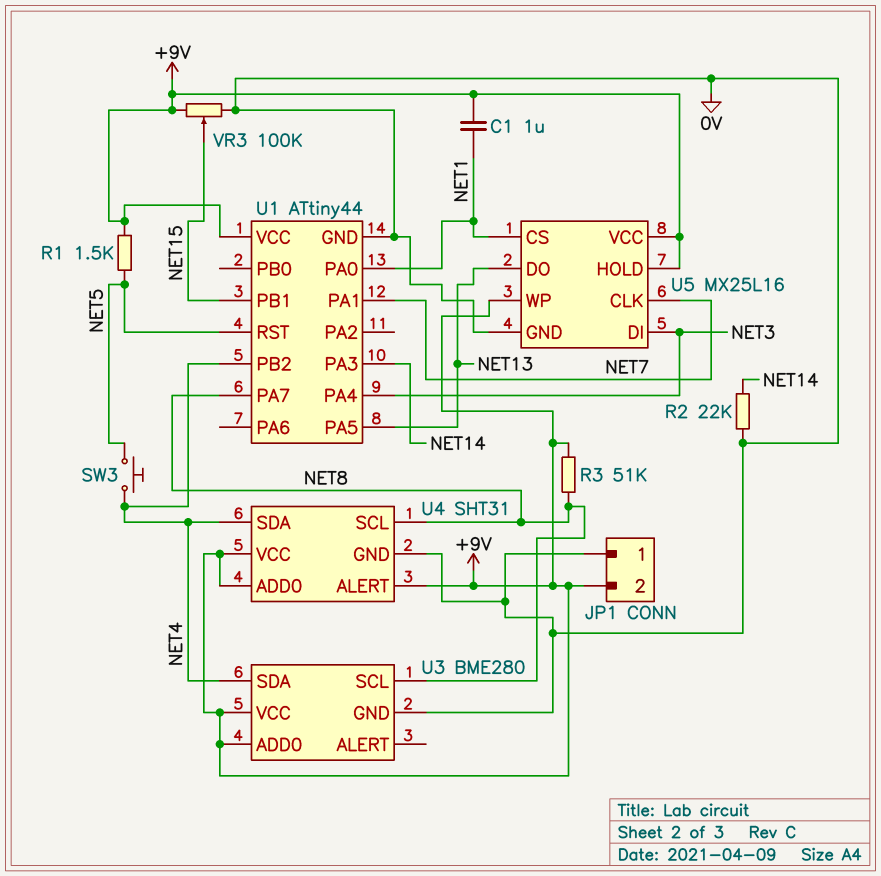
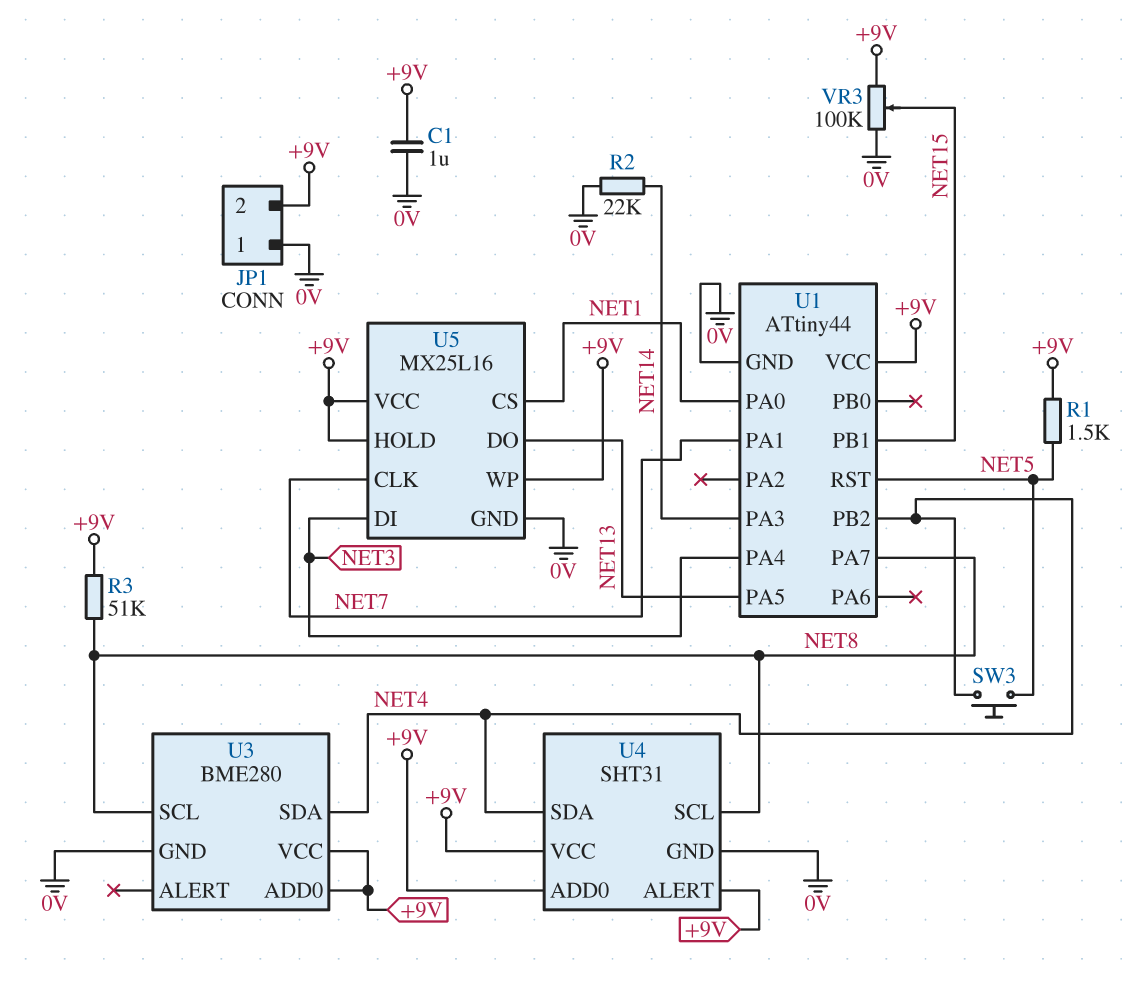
C1: 1uF (+9V, NET1) -> 1uF (+9V, 0V)

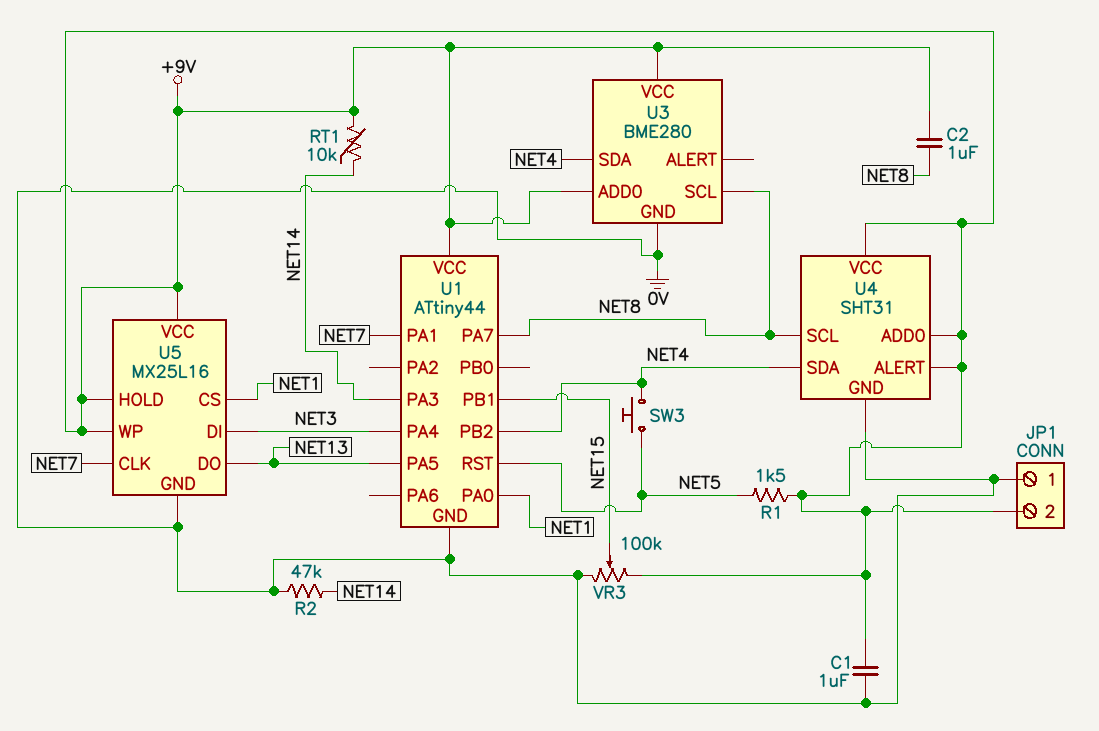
C2: none -> 1uF (+9V, NET8)
R2: 22k (0V, NET14) -> 47k (0V, NET14)
R3: 51k (+9V, NET8) -> none
RT1: none -> 10k (+9V, NET14)

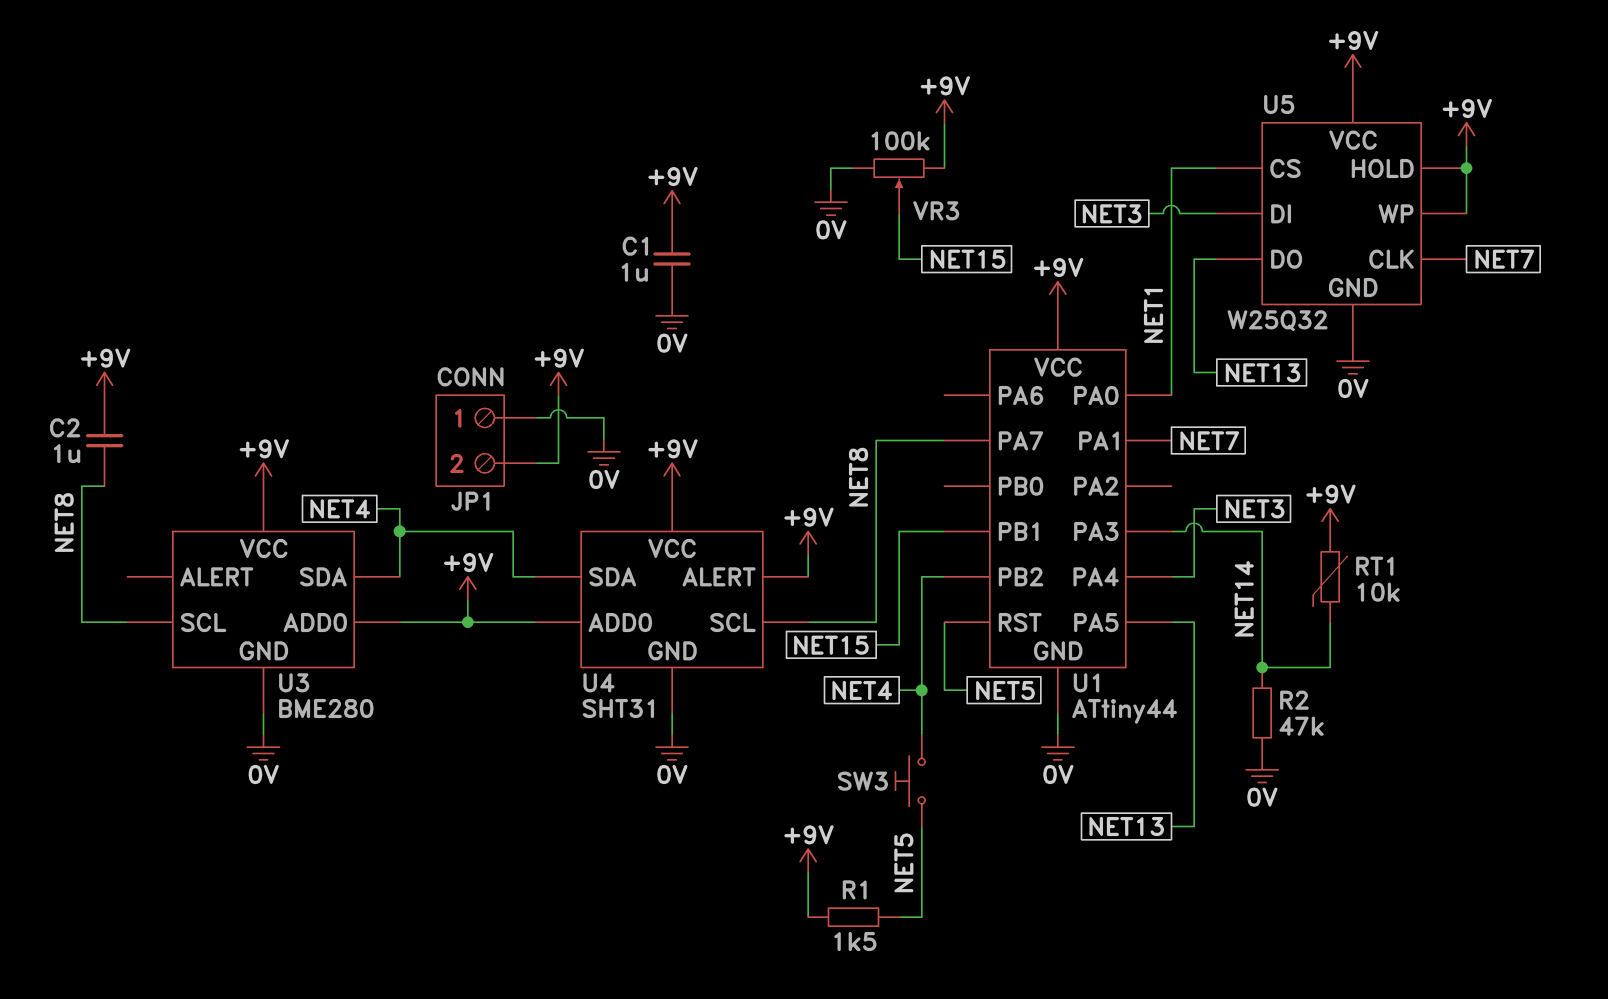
U5: MX25L16 -> W25Q32

